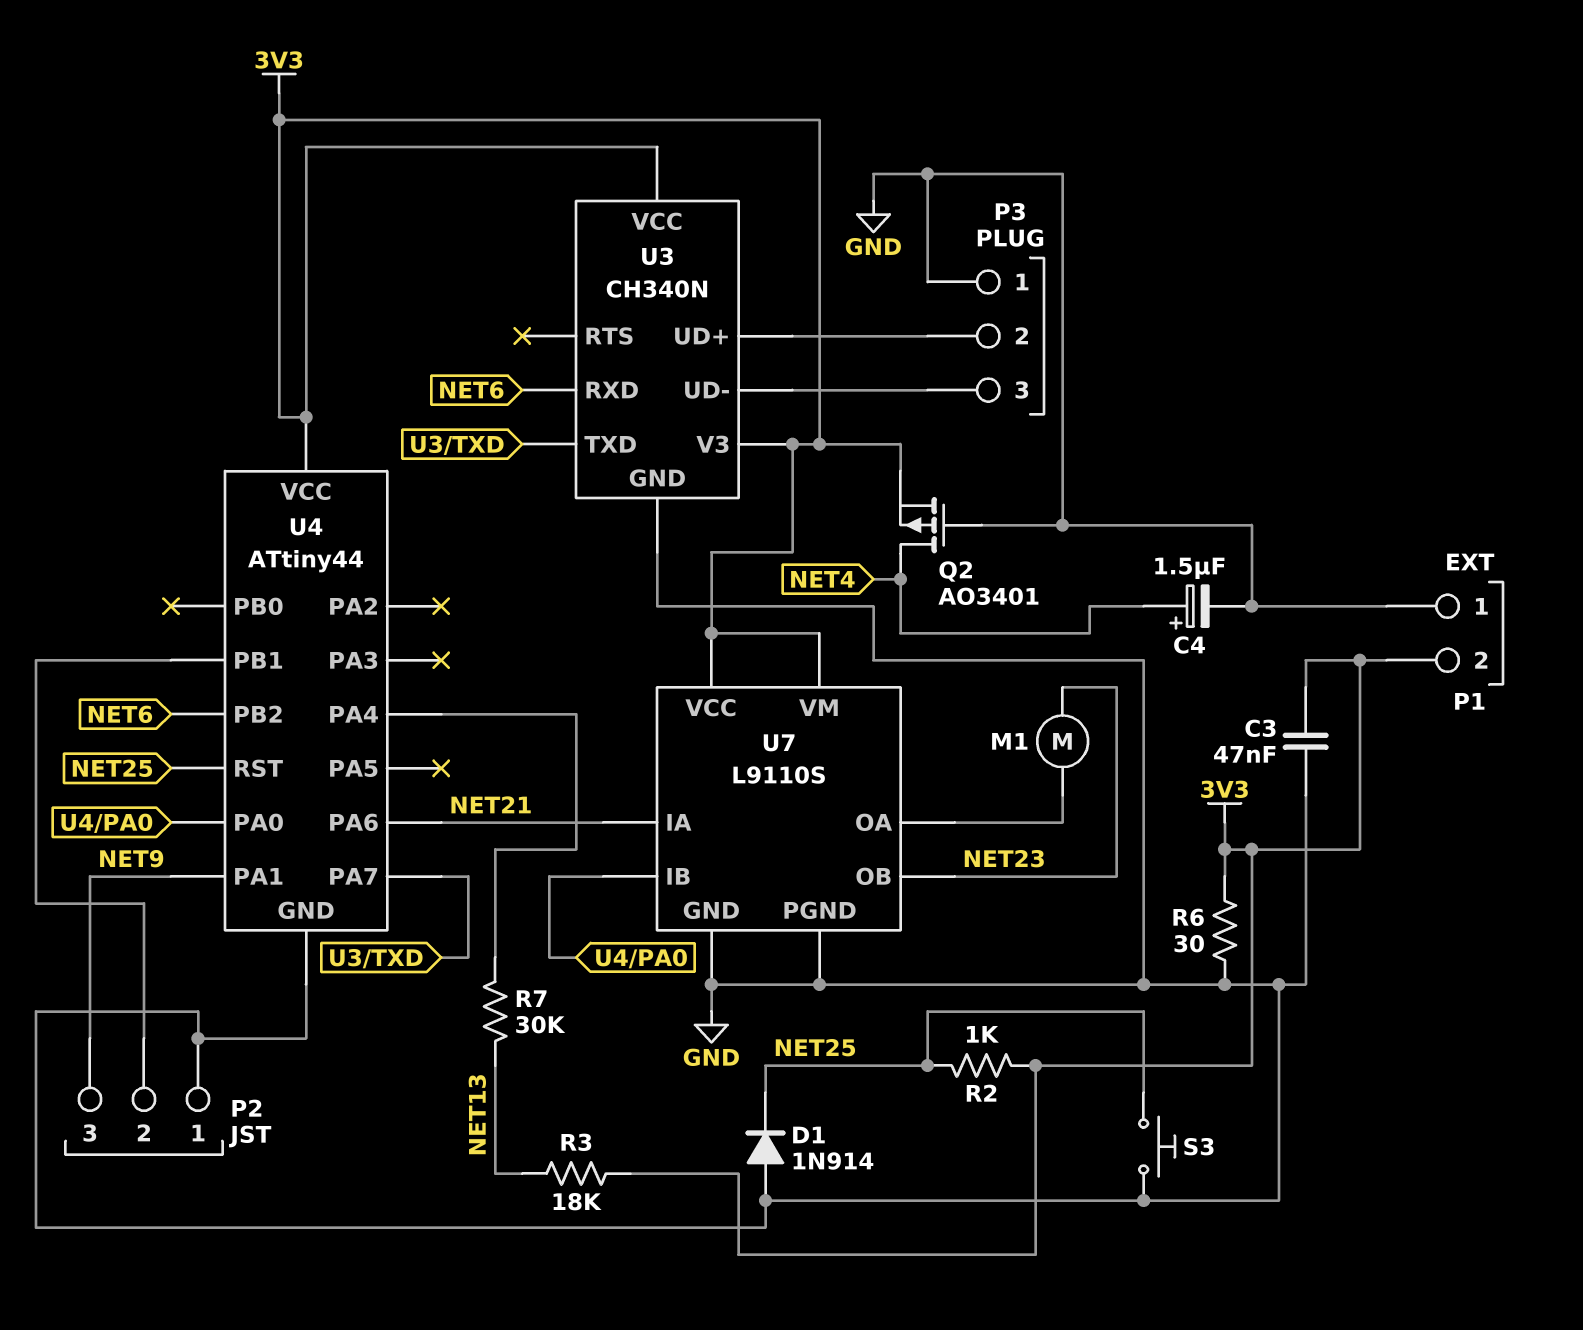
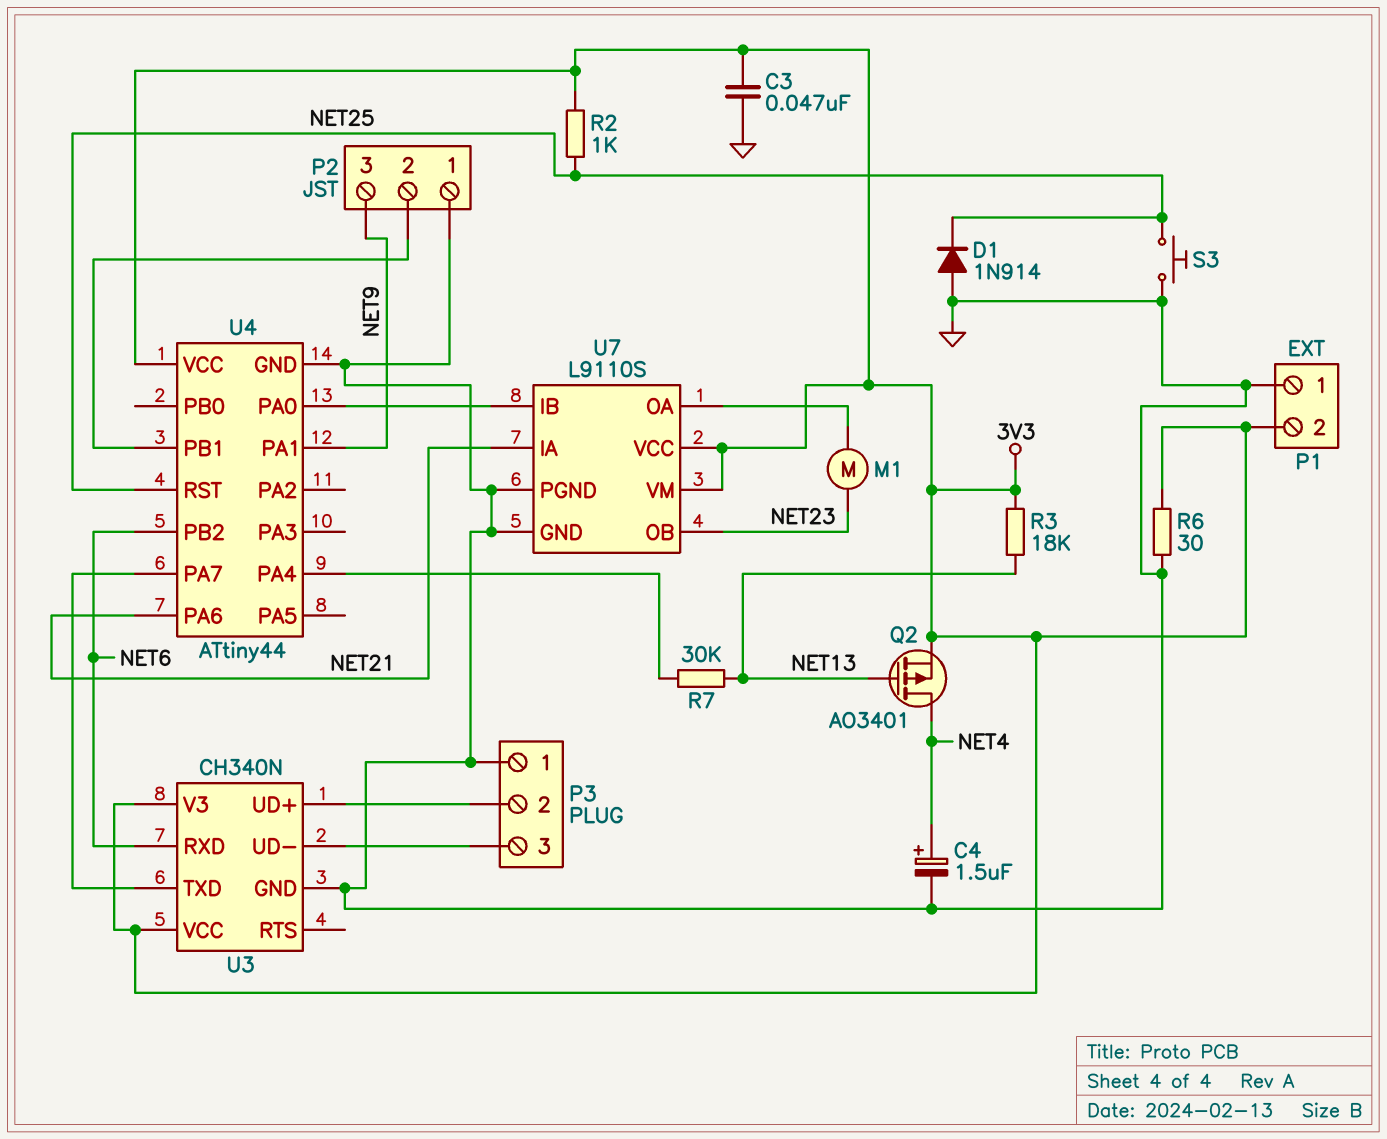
Q2: PMOS AO3401 (G GND, D NET4, S 3V3) -> PMOS AO3401 (G NET13, D NET4, S 3V3)

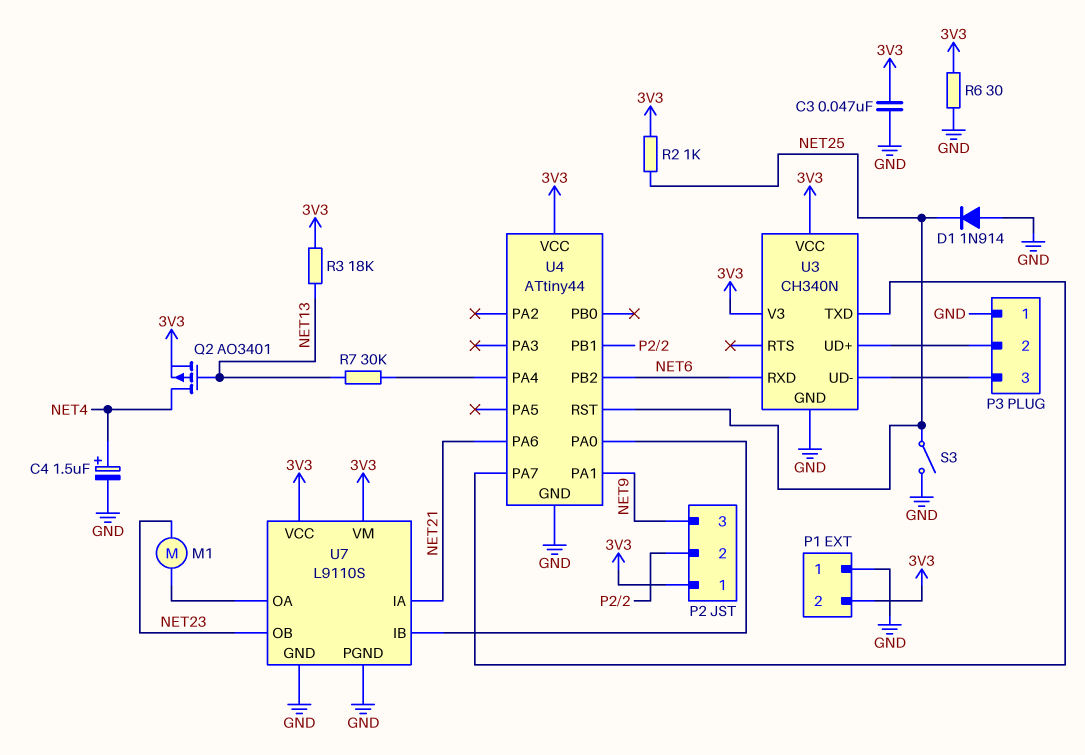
P2 pin 1: GND -> 3V3
S3: button (GND, NET25) -> switch (GND, NET25)

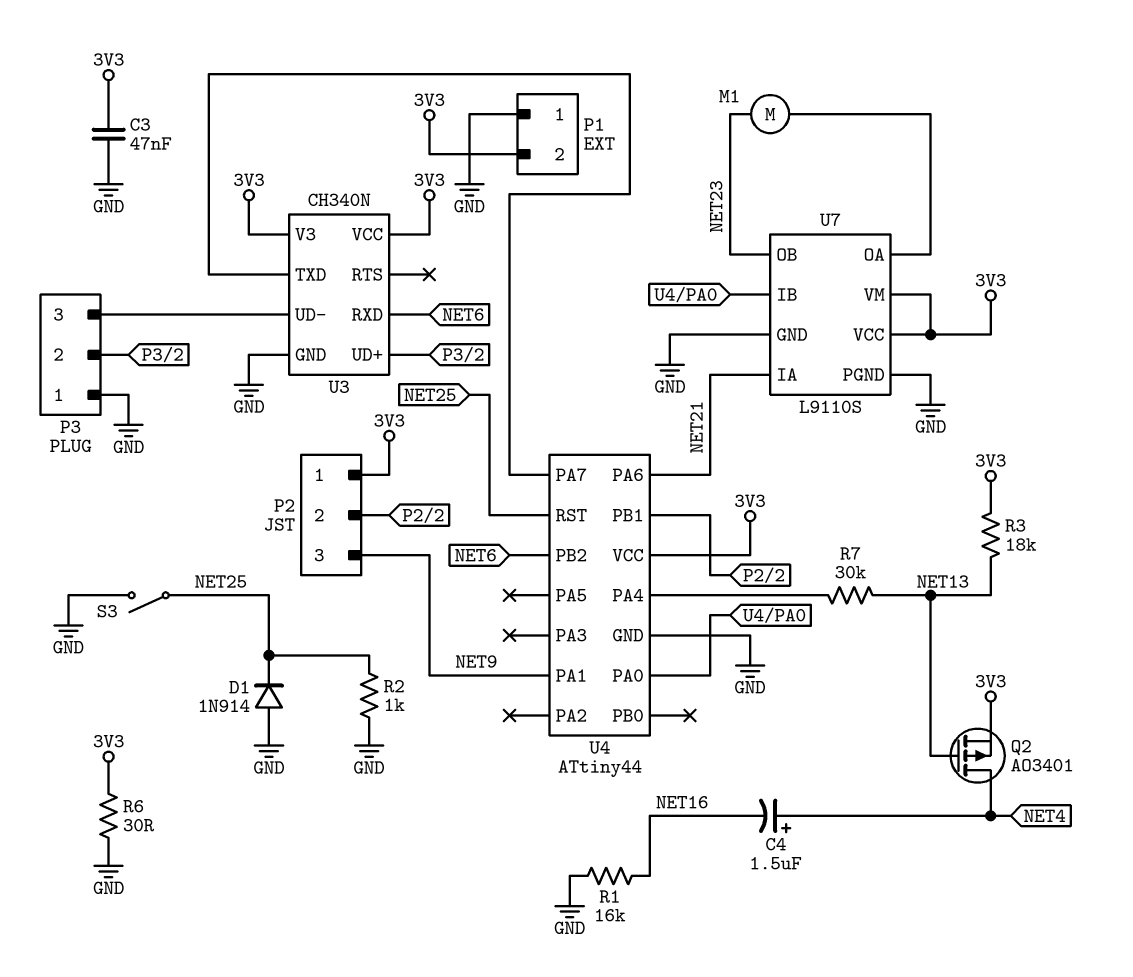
C4: 1.5uF (plus NET4, minus GND) -> 1.5uF (plus NET4, minus NET16)
R1: none -> 16k (GND, NET16)
R2: 1k (3V3, NET25) -> 1k (GND, NET25)

